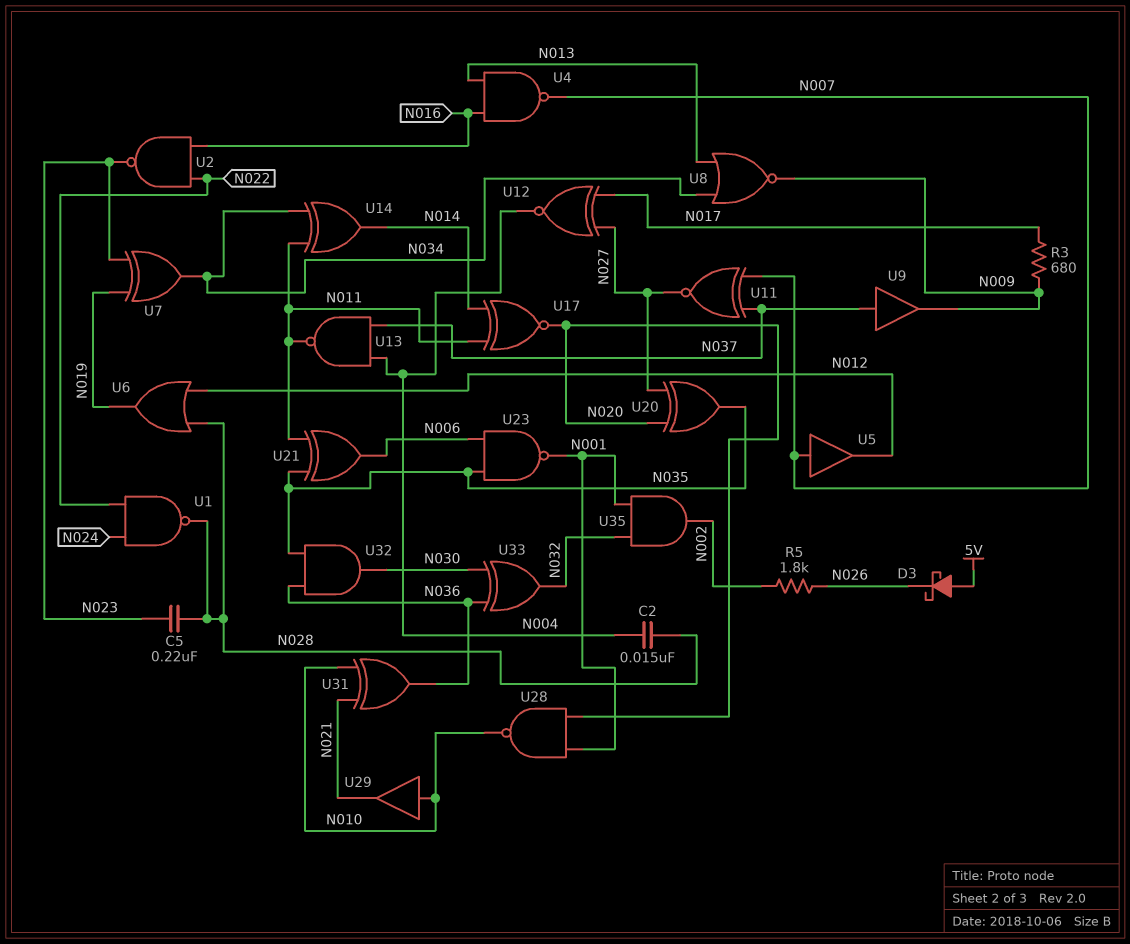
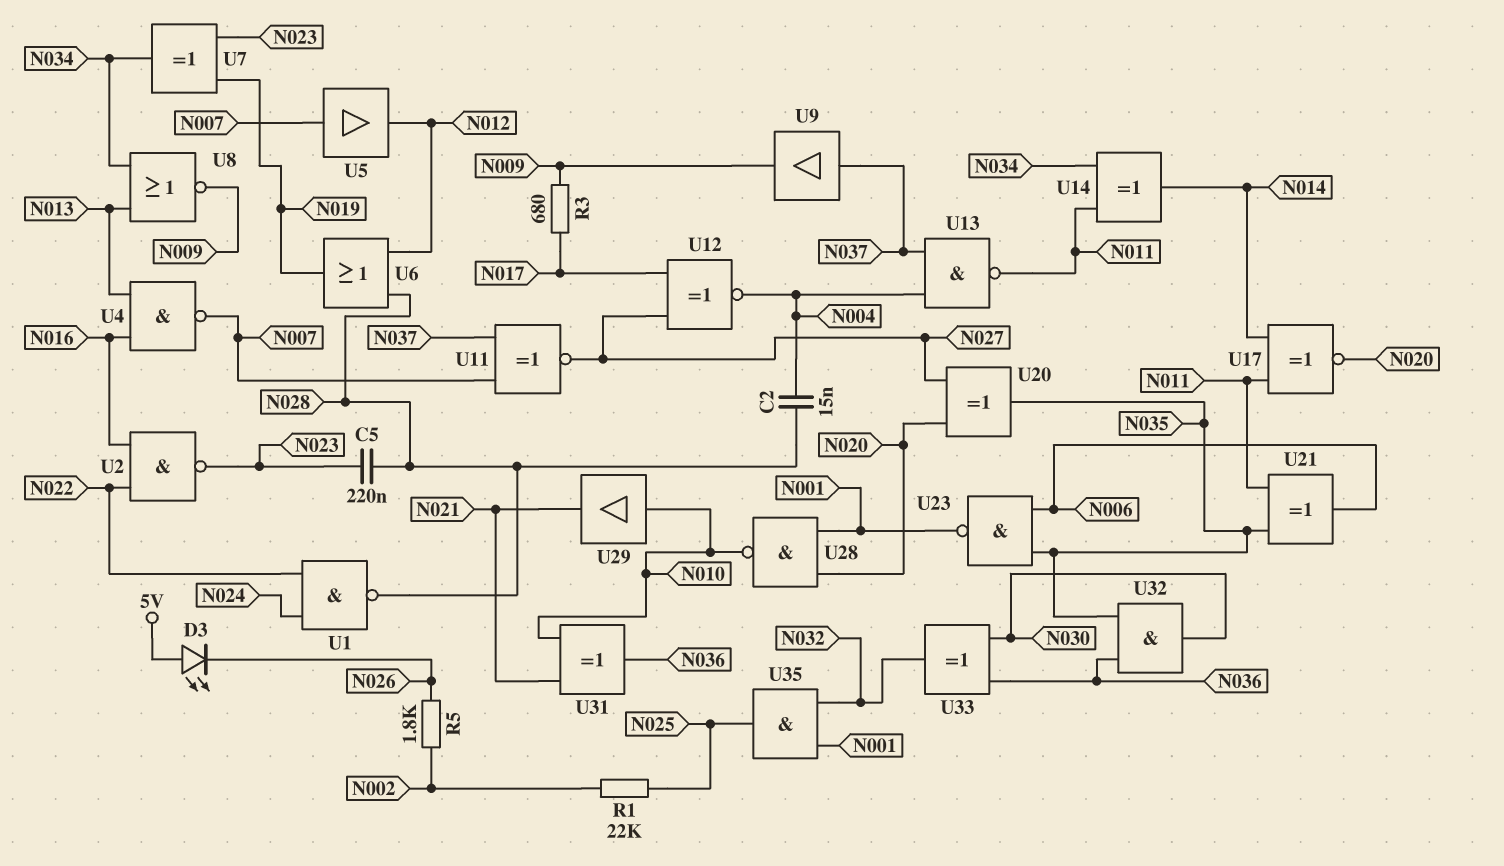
D3: schottky (A 5V, K N026) -> LED (A 5V, K N026)
R1: none -> 22k (N002, N025)
U35: AND (in N001, in N032, out N002) -> AND (in N001, in N032, out N025)

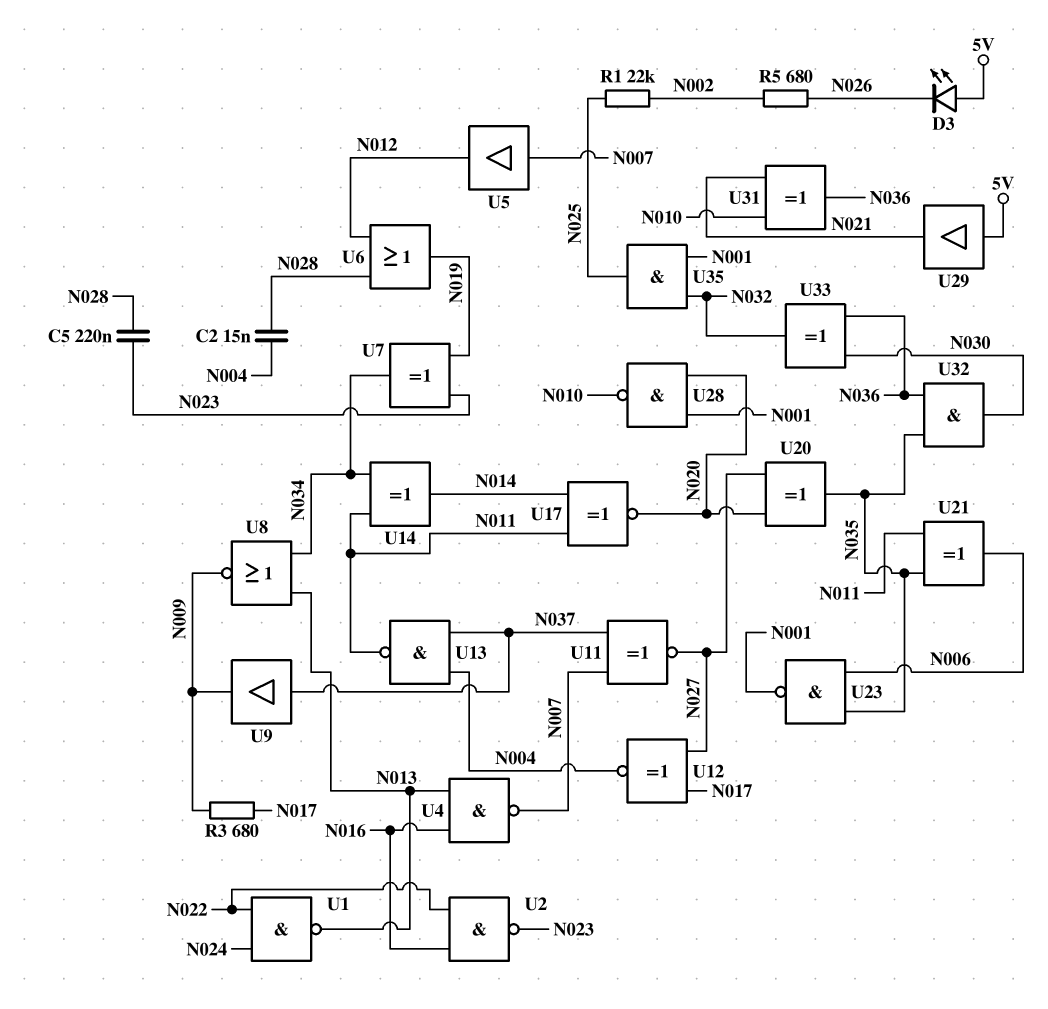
R5: 1.8k (N002, N026) -> 680 (N002, N026)
U1: NAND (in N022, in N024, out N028) -> NAND (in N022, in N024, out N013)
U29: buffer (in N010, out N021) -> buffer (in 5V, out N021)

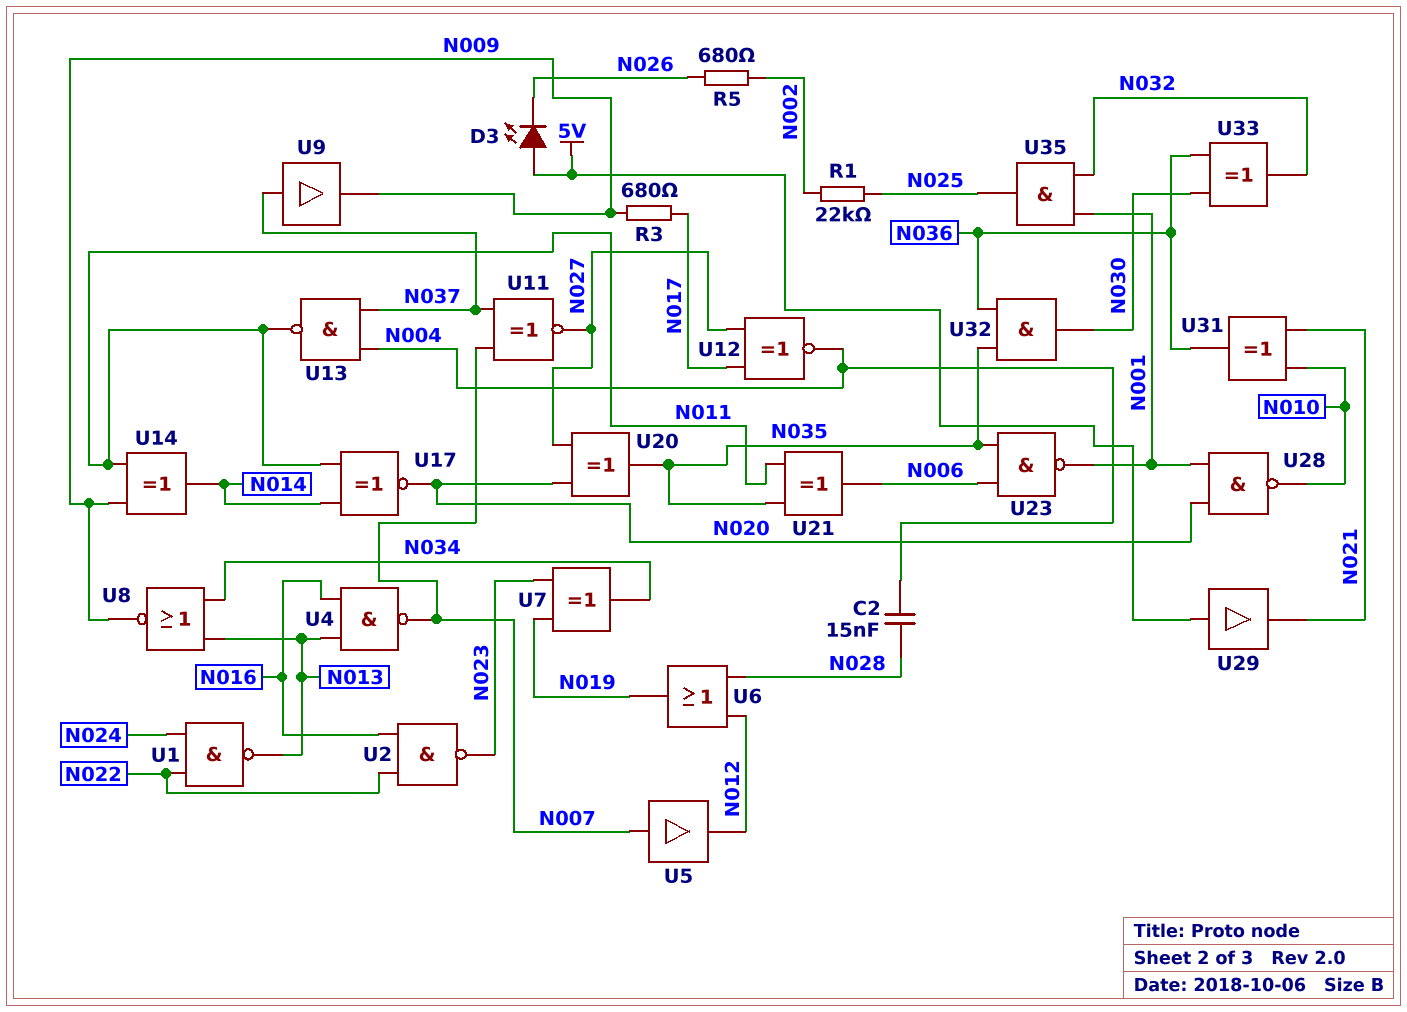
C5: 220nF (N023, N028) -> none
U14: XOR (in N011, in N034, out N014) -> XOR (in N009, in N011, out N014)

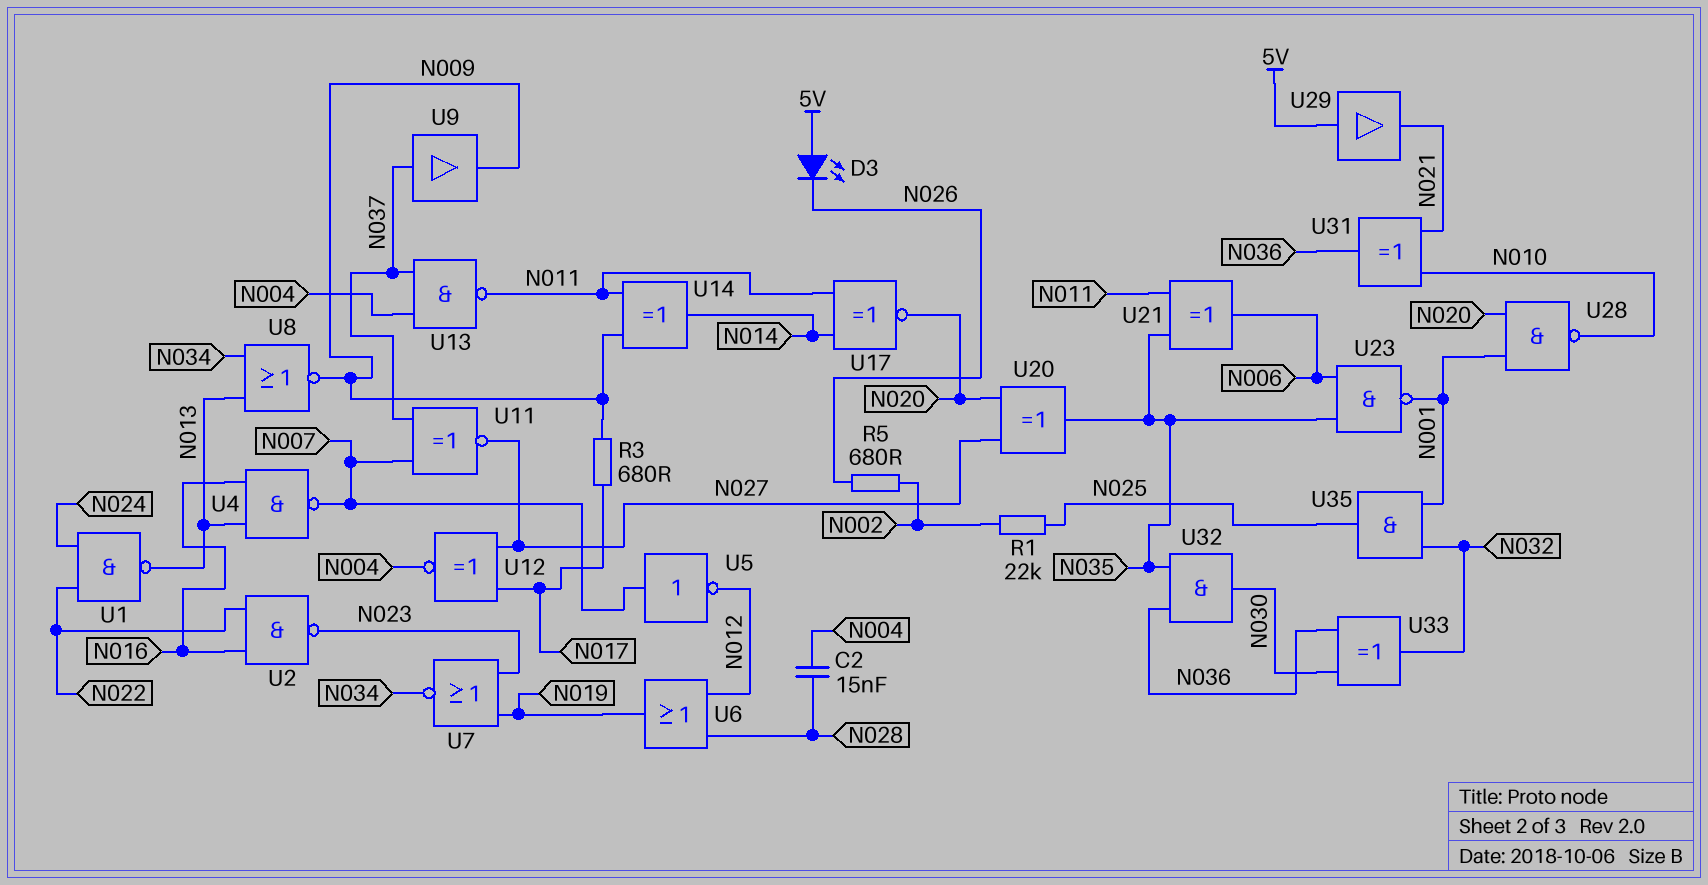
U5: buffer (in N007, out N012) -> NOT (in N007, out N012)
U7: XOR (in N019, in N023, out N034) -> NOR (in N019, in N023, out N034)

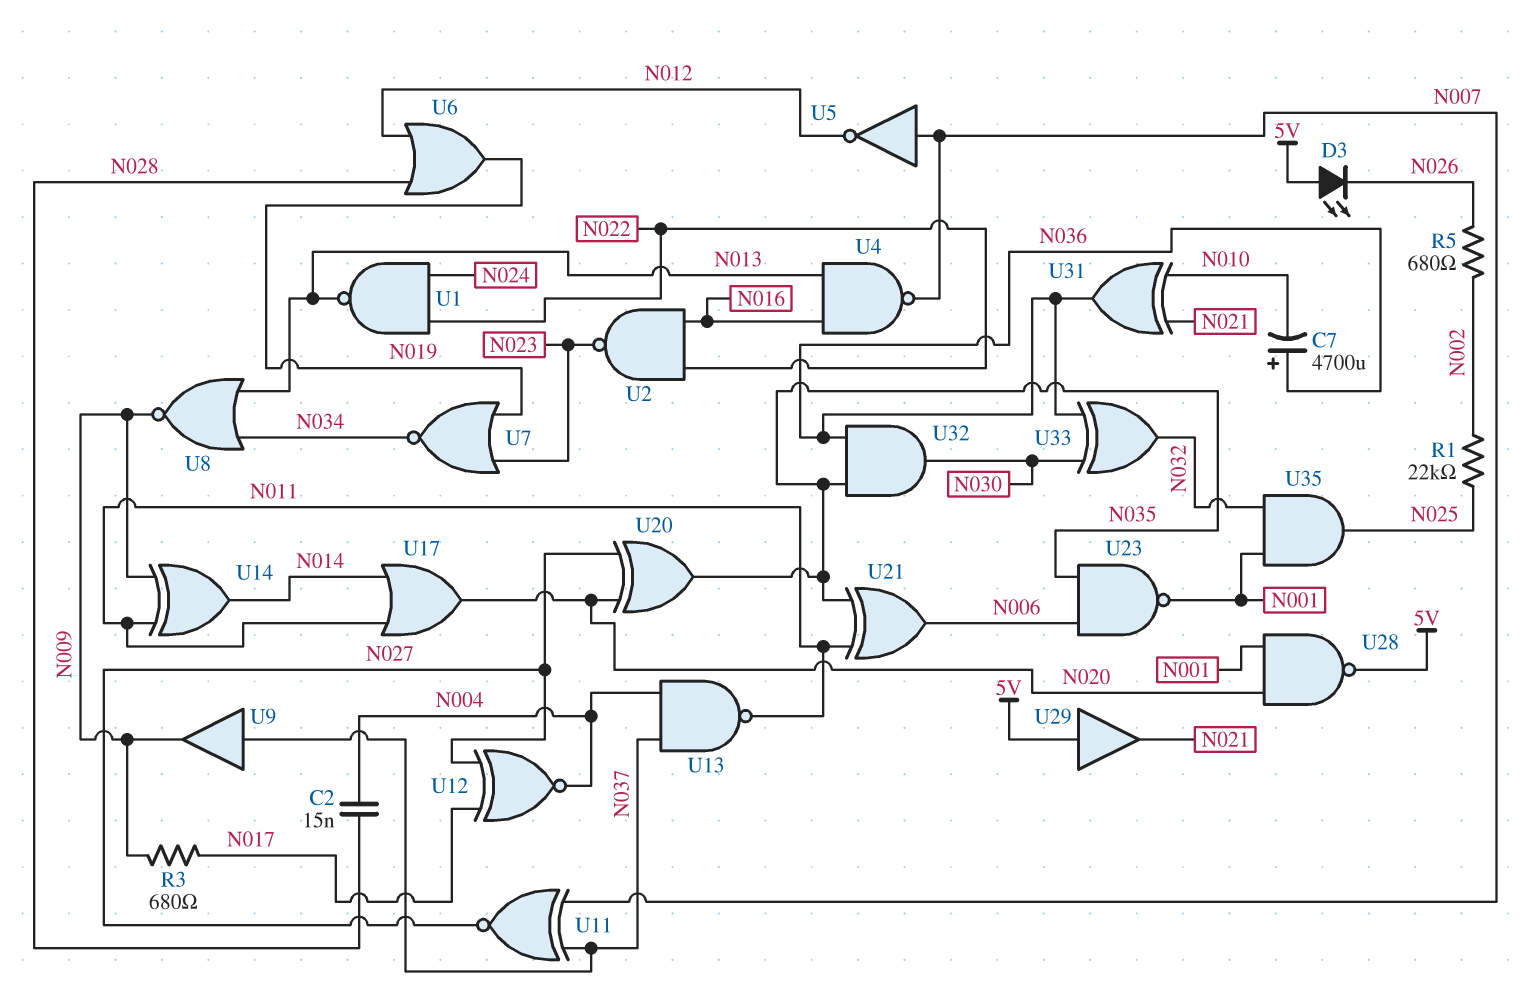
C7: none -> 4700uF (plus N036, minus N010)
U17: XNOR (in N011, in N014, out N020) -> OR (in N011, in N014, out N020)
U28: NAND (in N001, in N020, out N010) -> NAND (in N001, in N020, out 5V)

